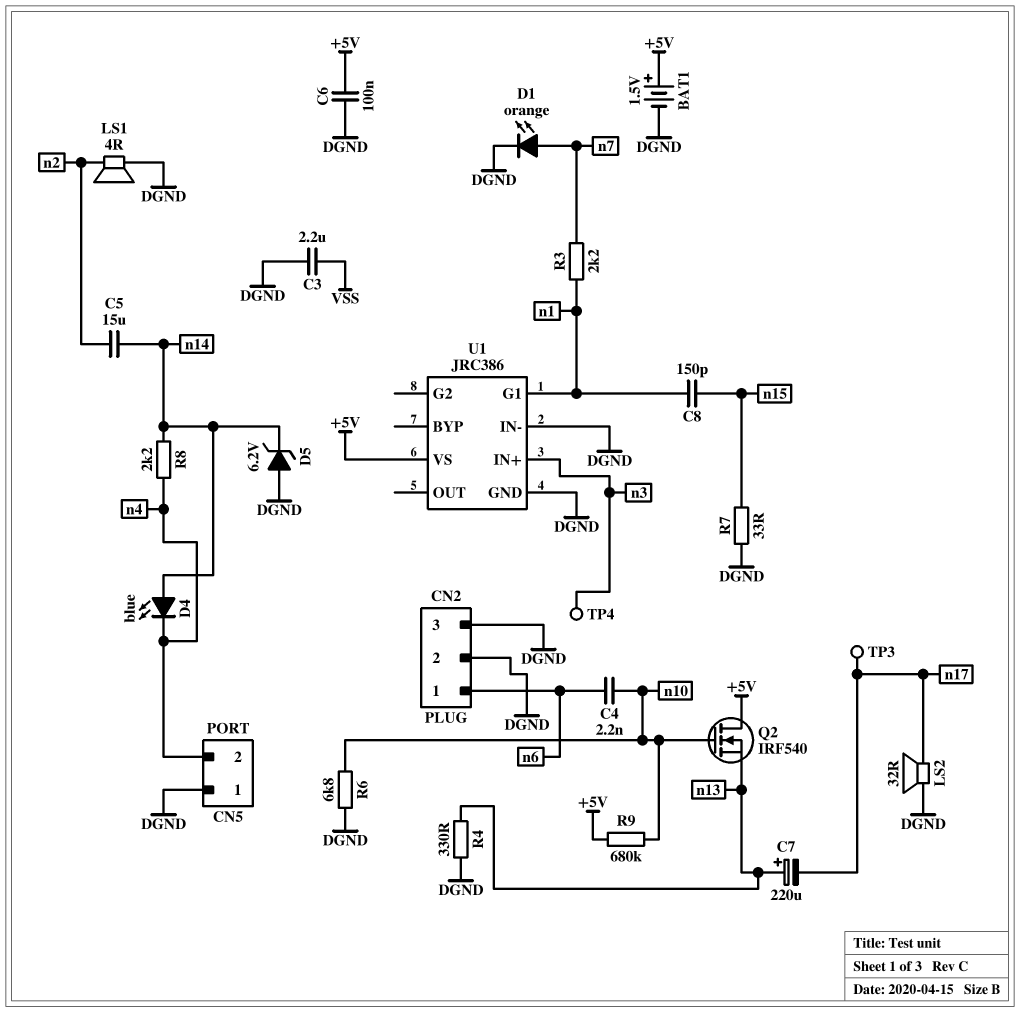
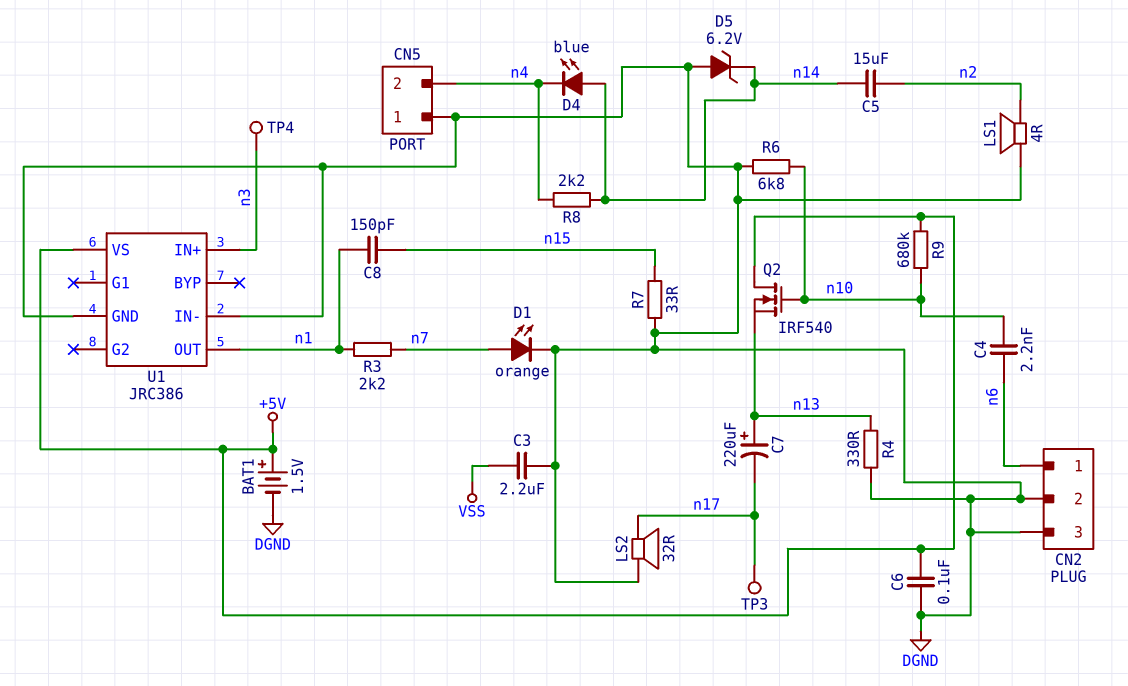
U1 pin G1: n1 -> none
U1 pin OUT: none -> n1

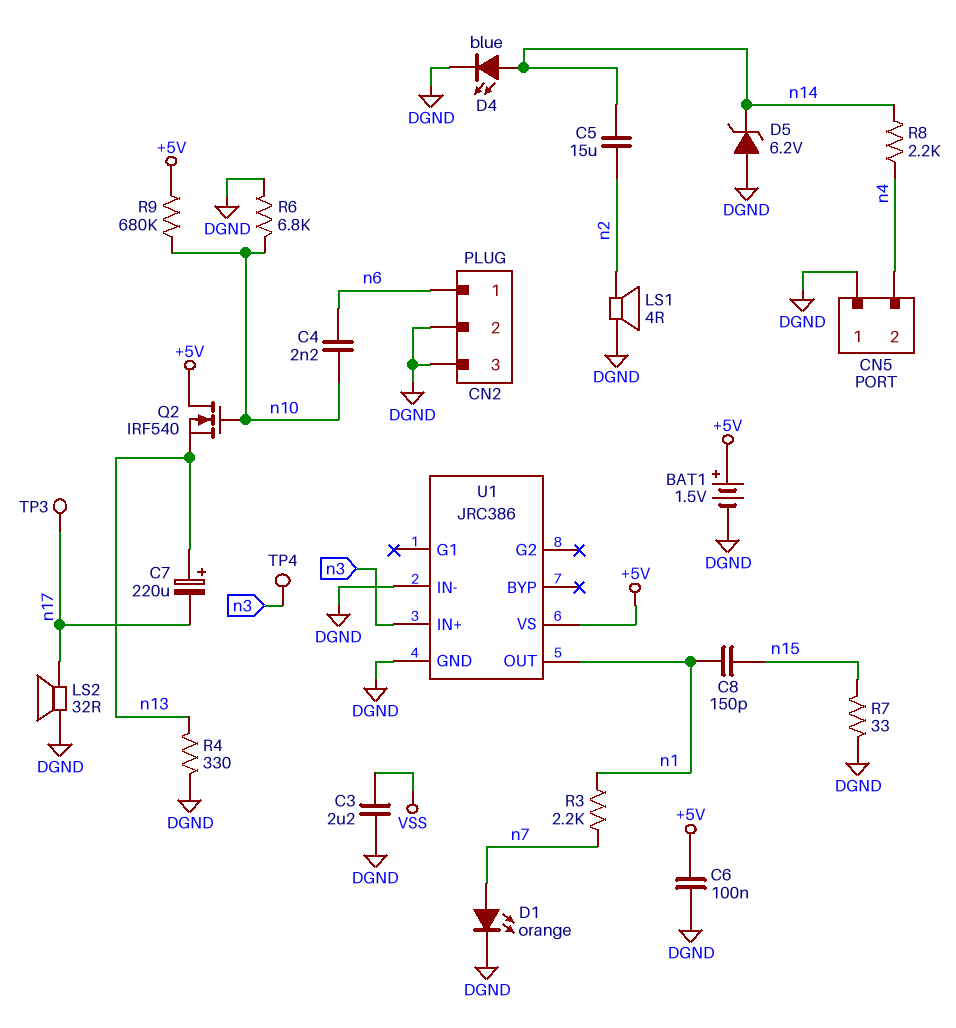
D4: LED blue (A n14, K n4) -> LED blue (A n14, K DGND)

